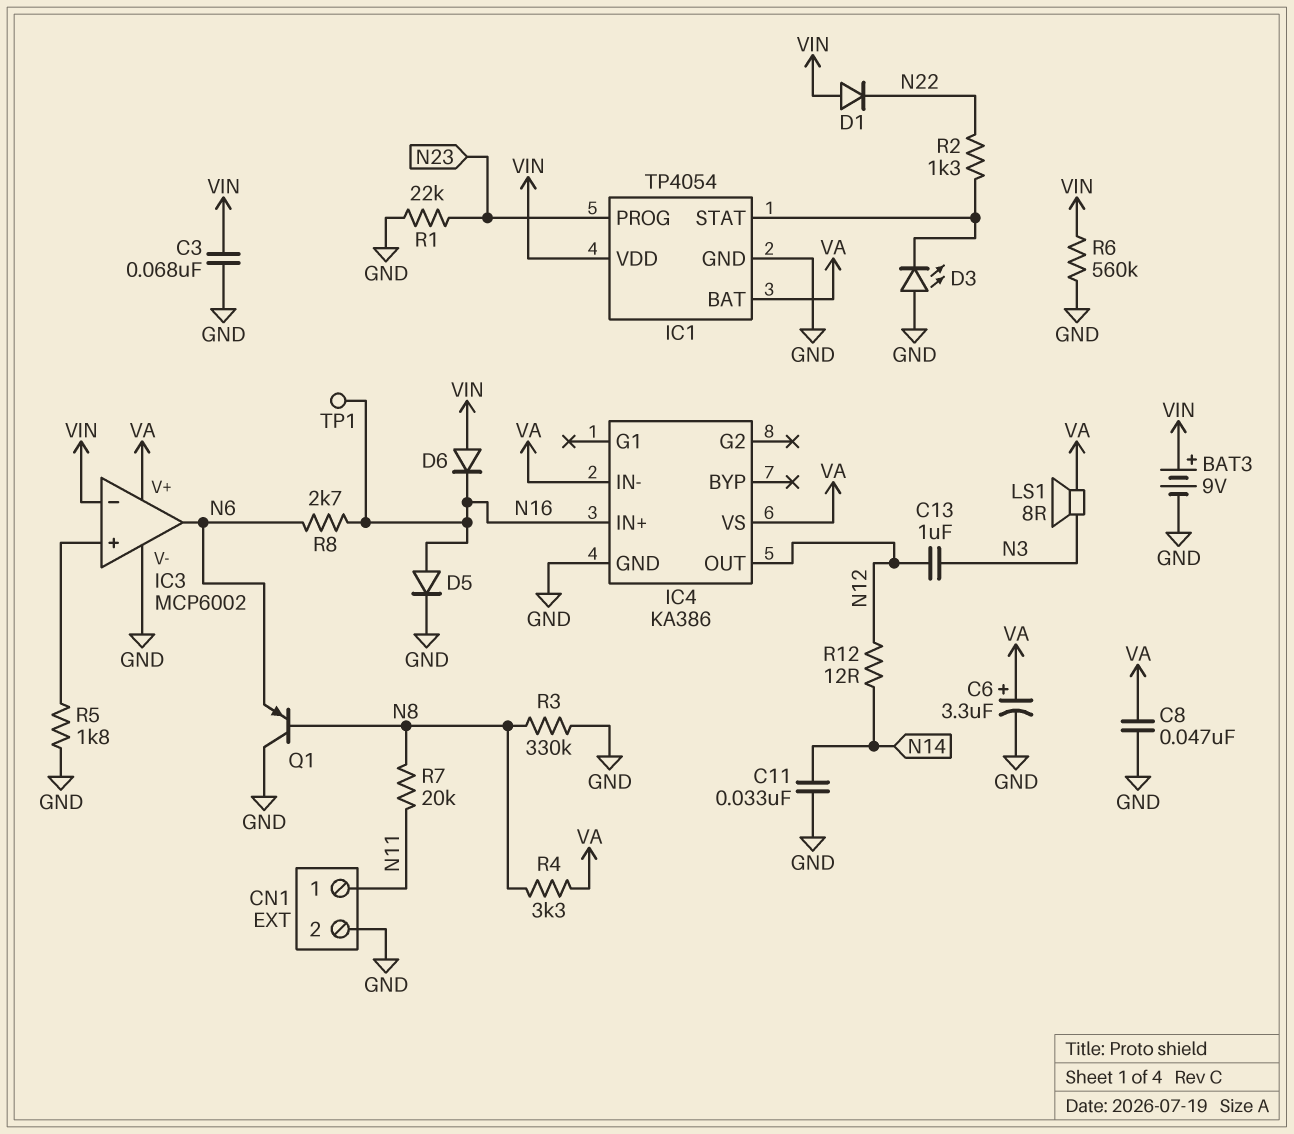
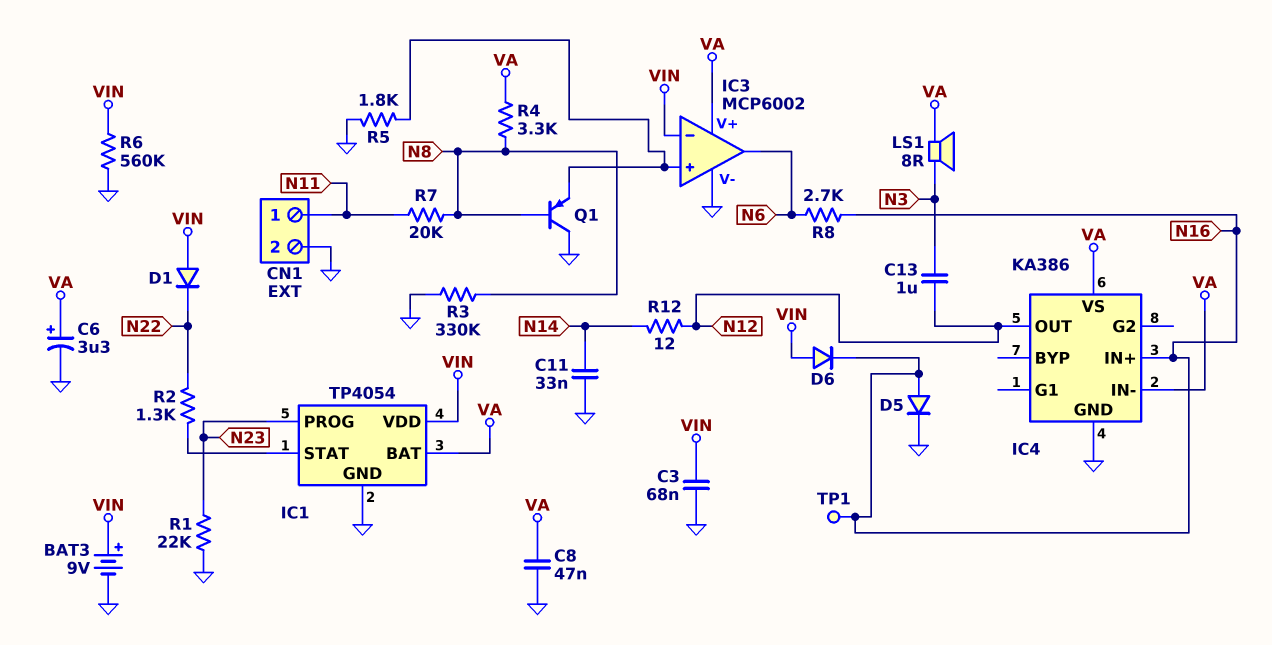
D3: LED (A GND, K IC1/STAT) -> none
Q1: PNP (B N8, C GND, E N6) -> PNP (B N8, C GND, E IC3/in+)

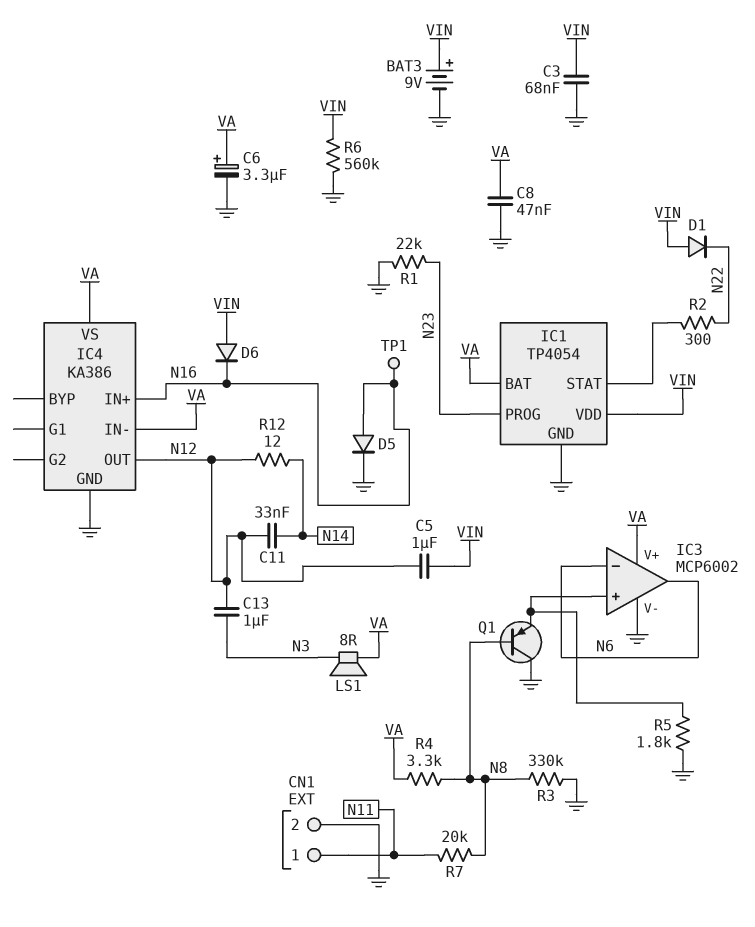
C5: none -> 1uF (N12, VIN)
C11: 33nF (GND, N14) -> 33nF (N12, N14)
IC3 pin in-: VIN -> N6
R2: 1.3k (IC1/STAT, N22) -> 300 (IC1/STAT, N22)
R8: 2.7k (N6, N16) -> none

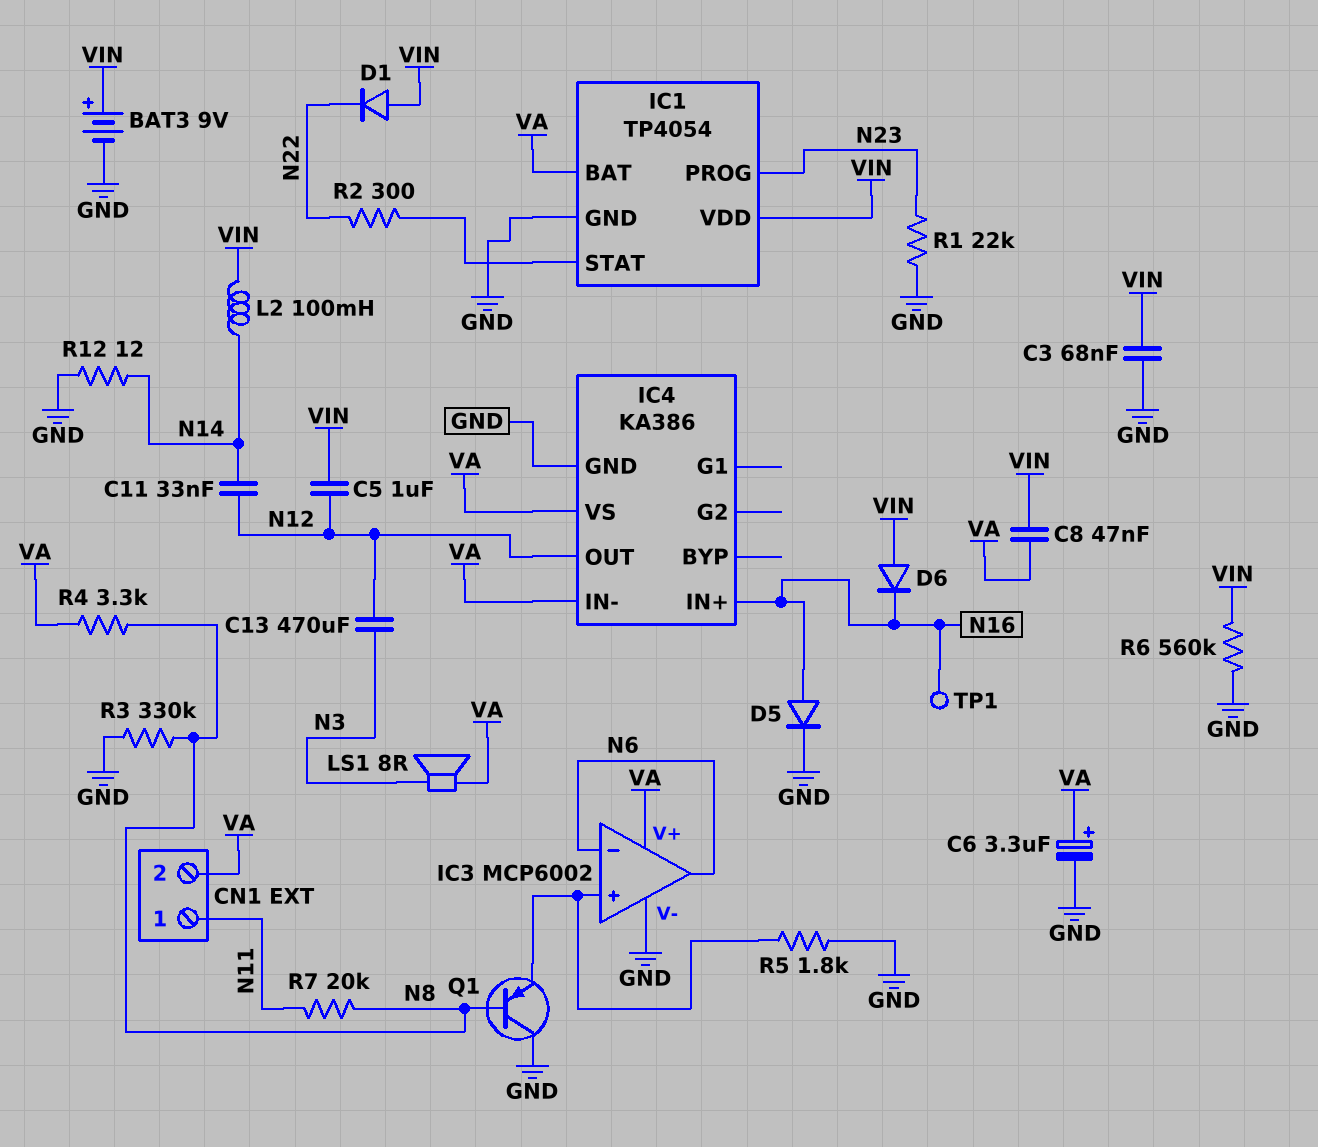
C8: 47nF (GND, VA) -> 47nF (VA, VIN)
C13: 1uF (N3, N12) -> 470uF (N3, N12)
CN1 pin 2: GND -> VA
L2: none -> 100mH (N14, VIN)
R12: 12 (N12, N14) -> 12 (GND, N14)

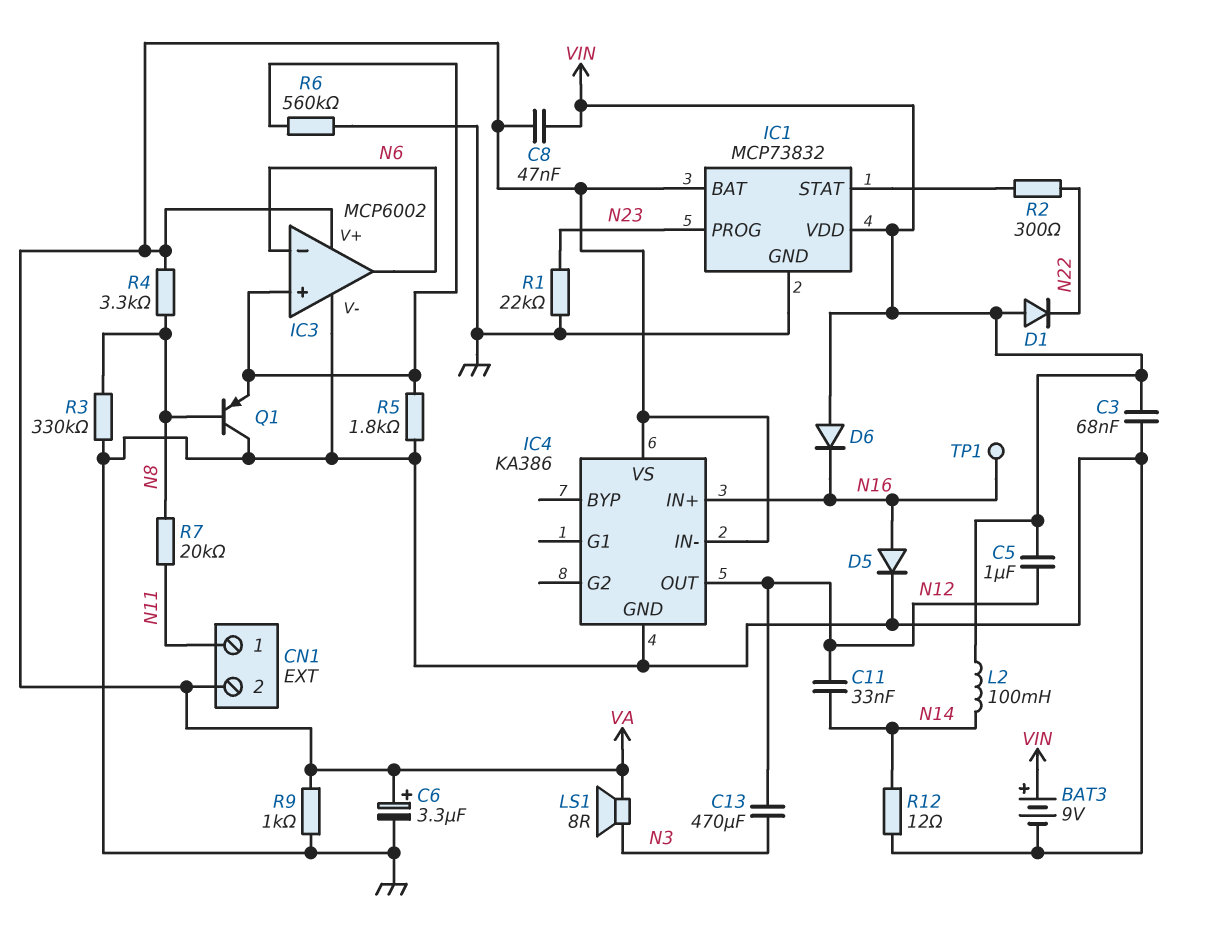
IC1: TP4054 -> MCP73832
R6: 560k (GND, VIN) -> 560k (GND, IC3/in+)
R9: none -> 1k (GND, VA)

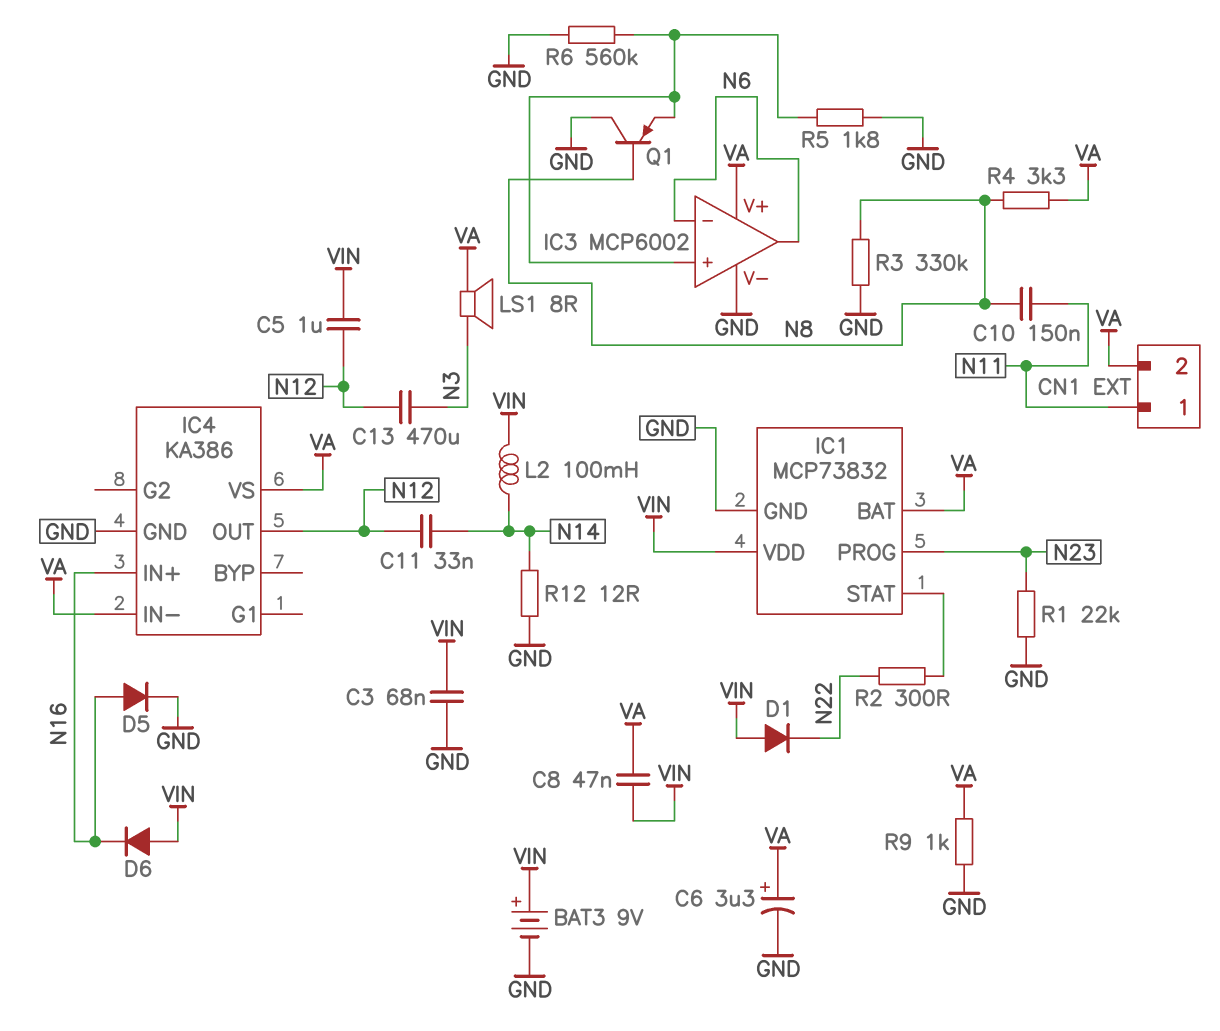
C10: none -> 150nF (N8, N11)
R7: 20k (N8, N11) -> none
TP1: test point (N16) -> none

